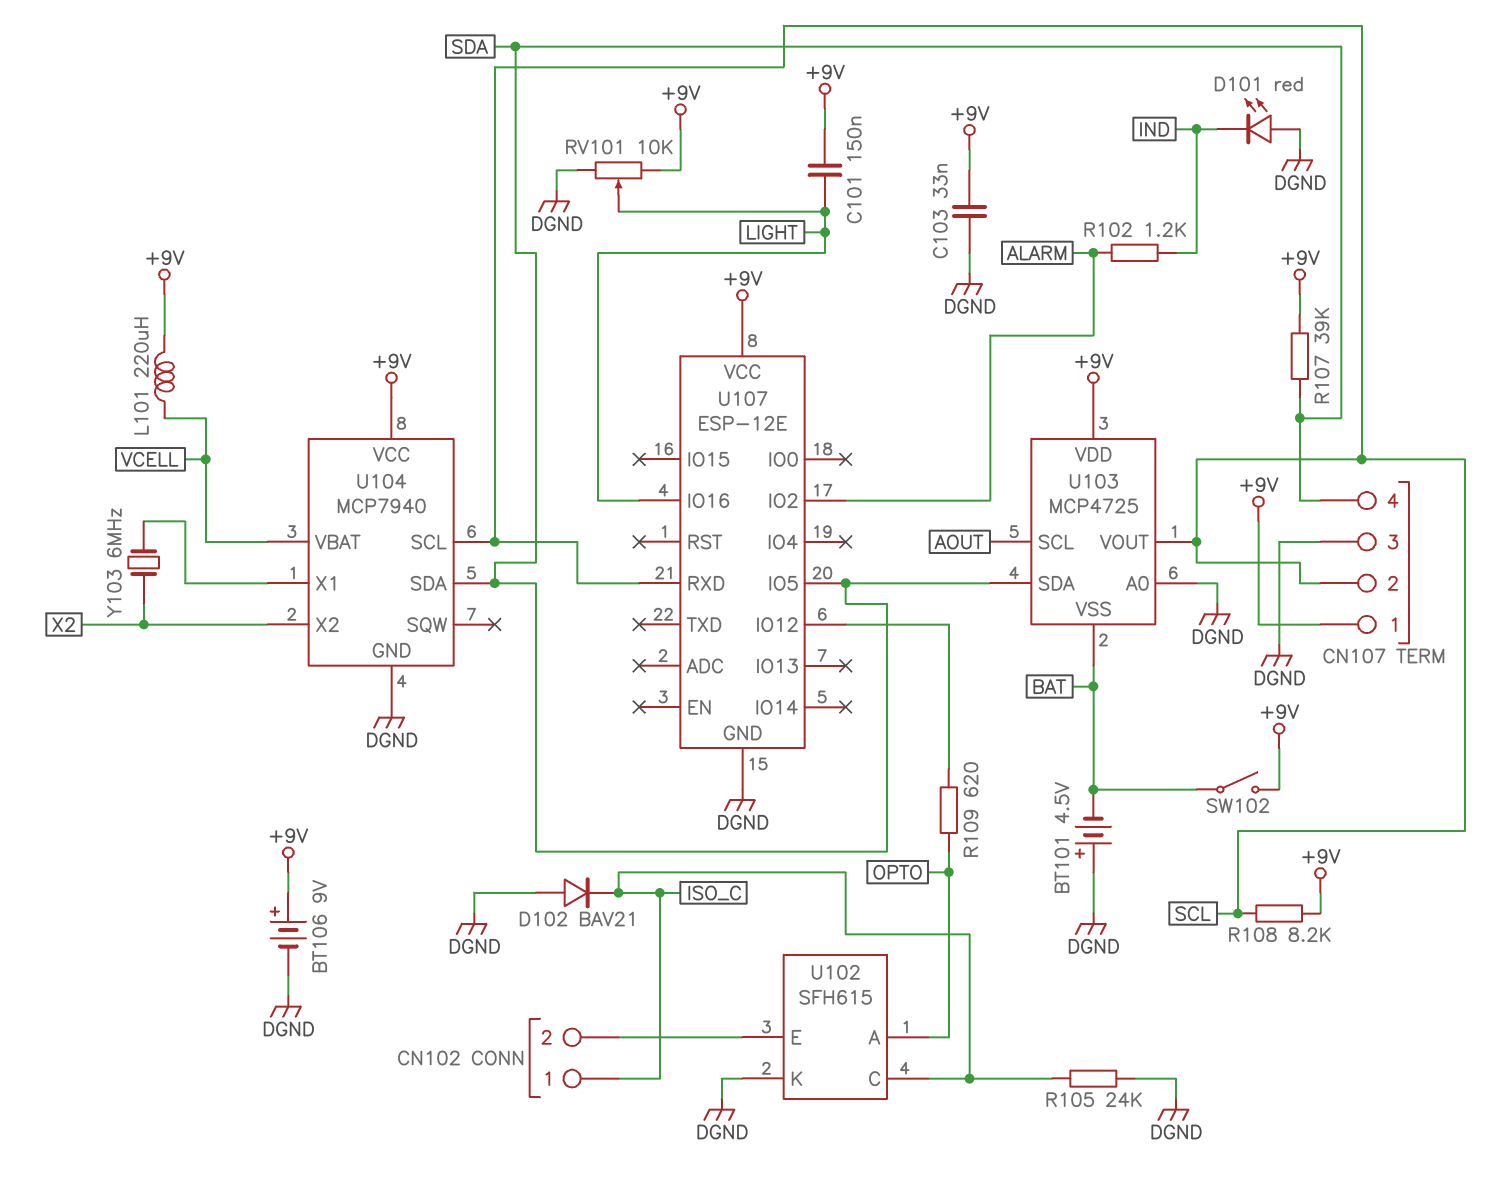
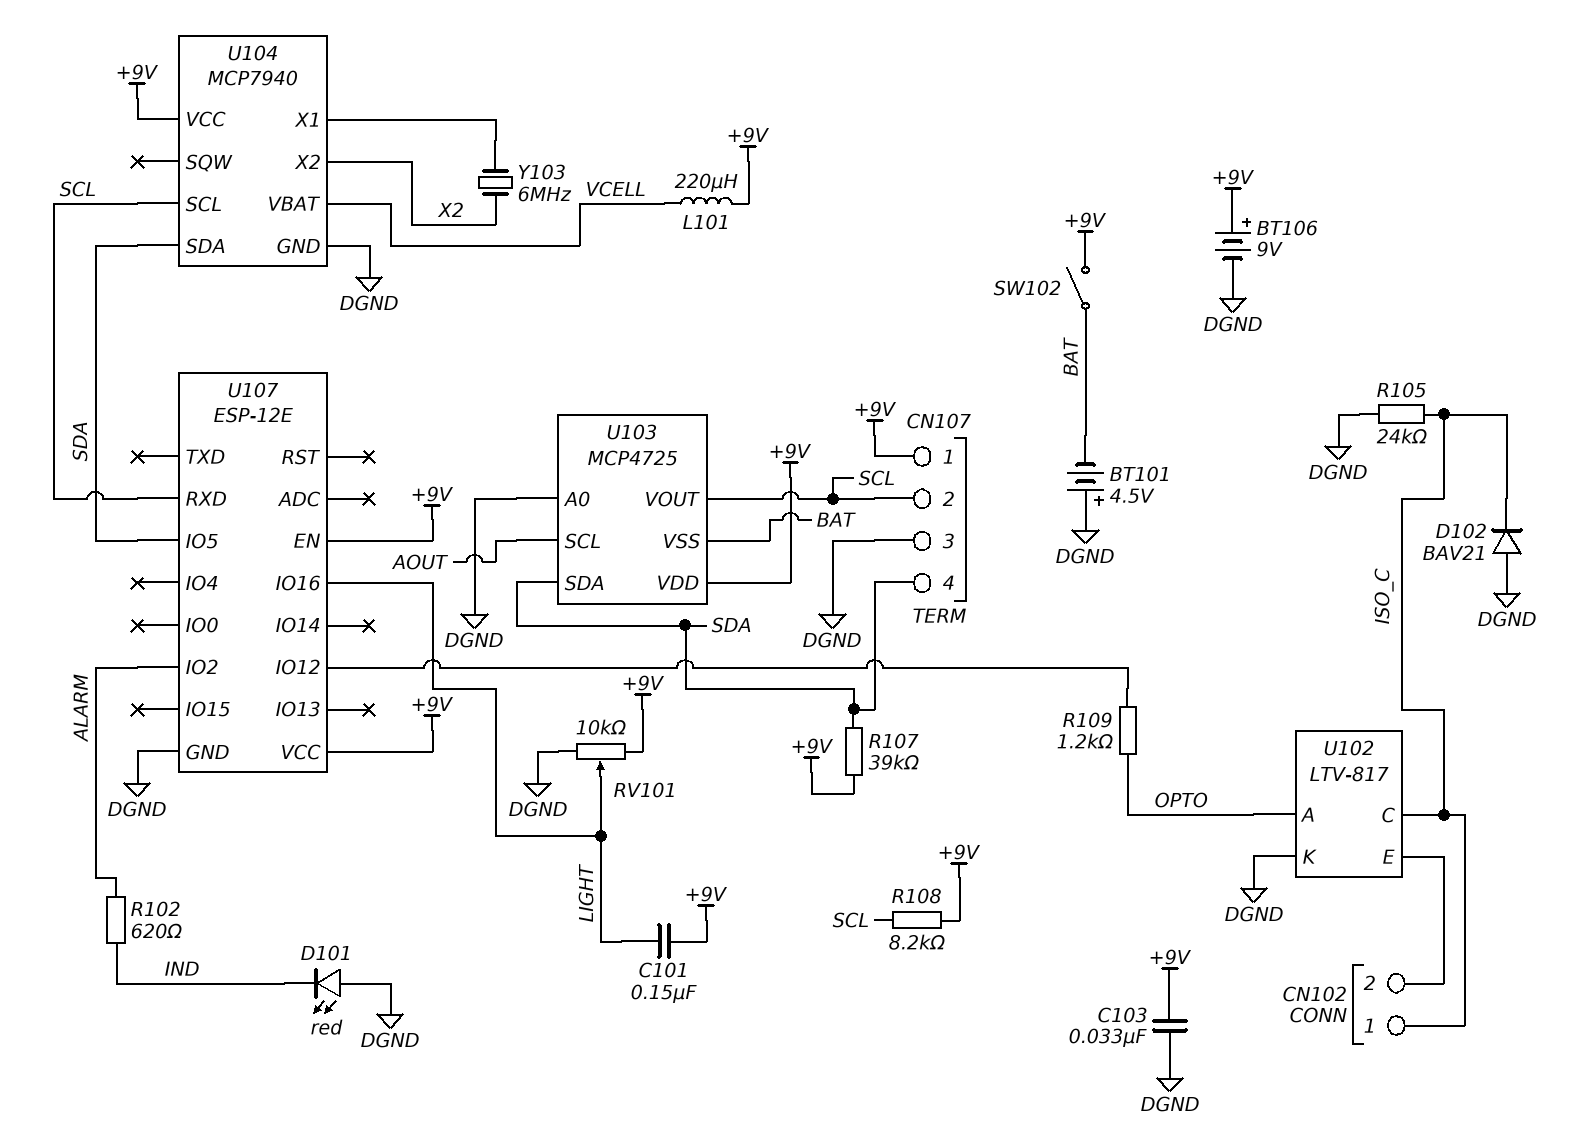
R102: 1.2k (ALARM, IND) -> 620 (ALARM, IND)
R109: 620 (OPTO, U107/IO12) -> 1.2k (OPTO, U107/IO12)
U102: SFH615 -> LTV-817
U107 pin EN: none -> +9V

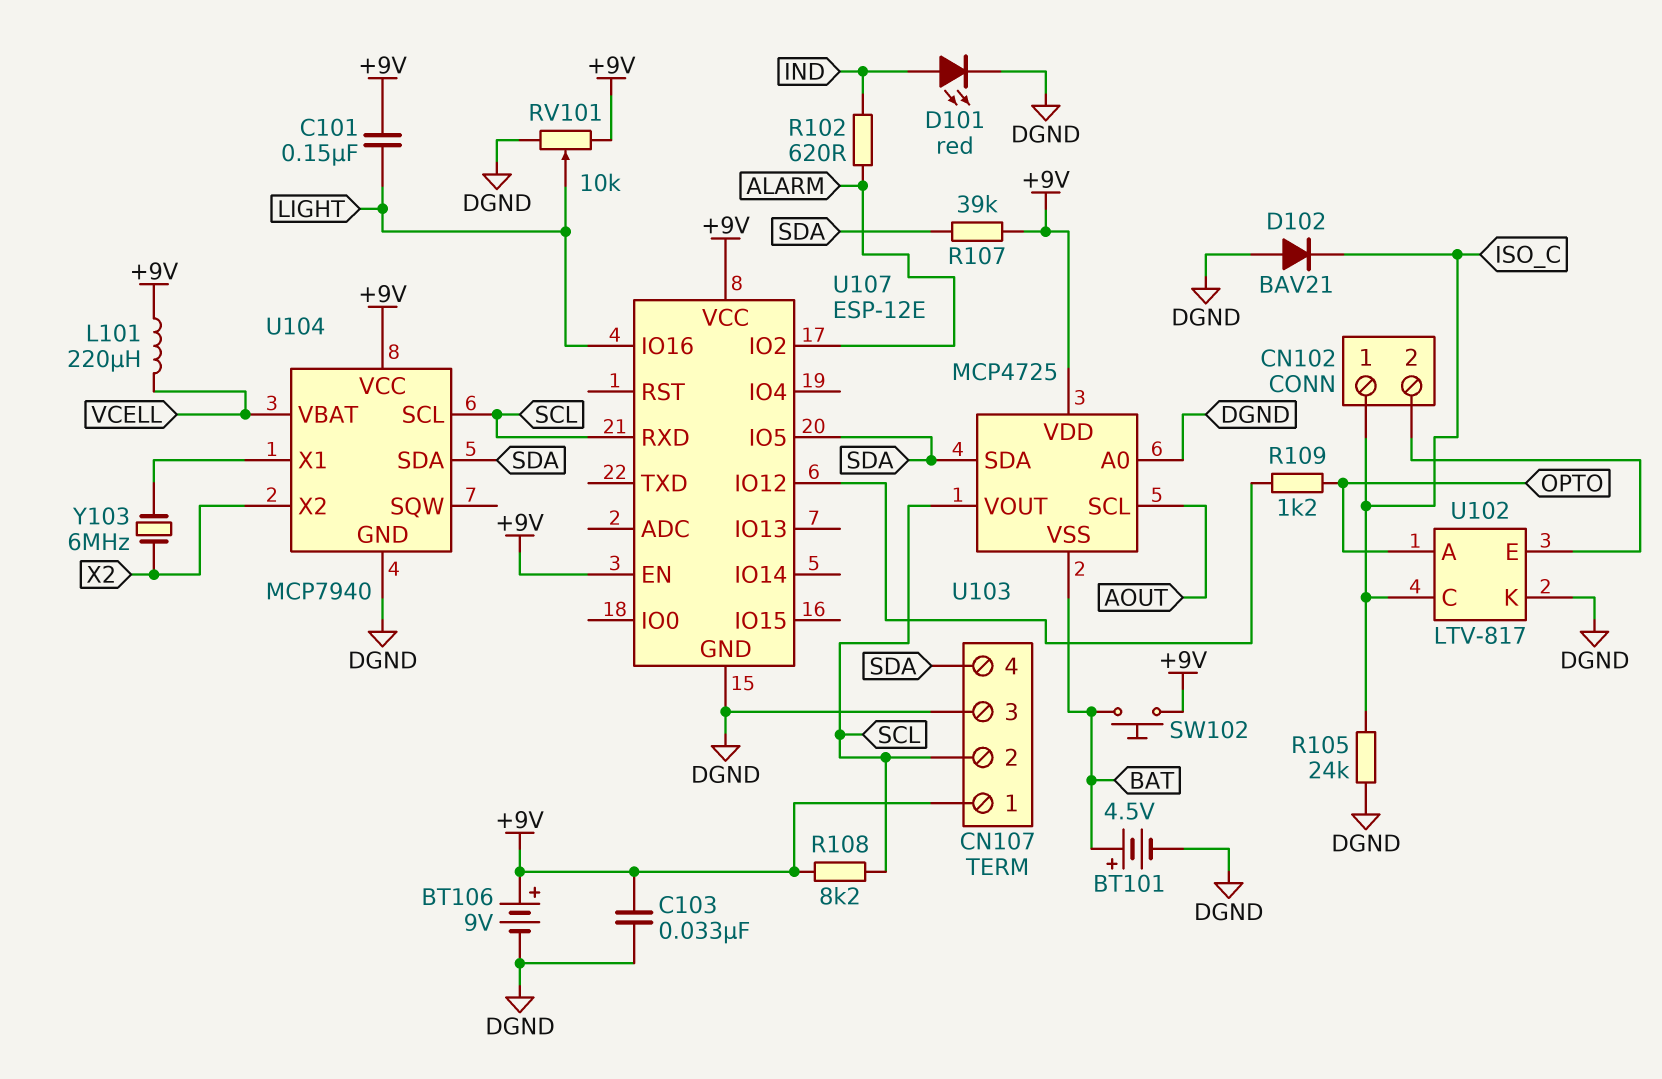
BT101: 4.5V (plus DGND, minus BAT) -> 4.5V (plus BAT, minus DGND)
D101: LED red (A DGND, K IND) -> LED red (A IND, K DGND)
SW102: switch (+9V, BAT) -> button (+9V, BAT)

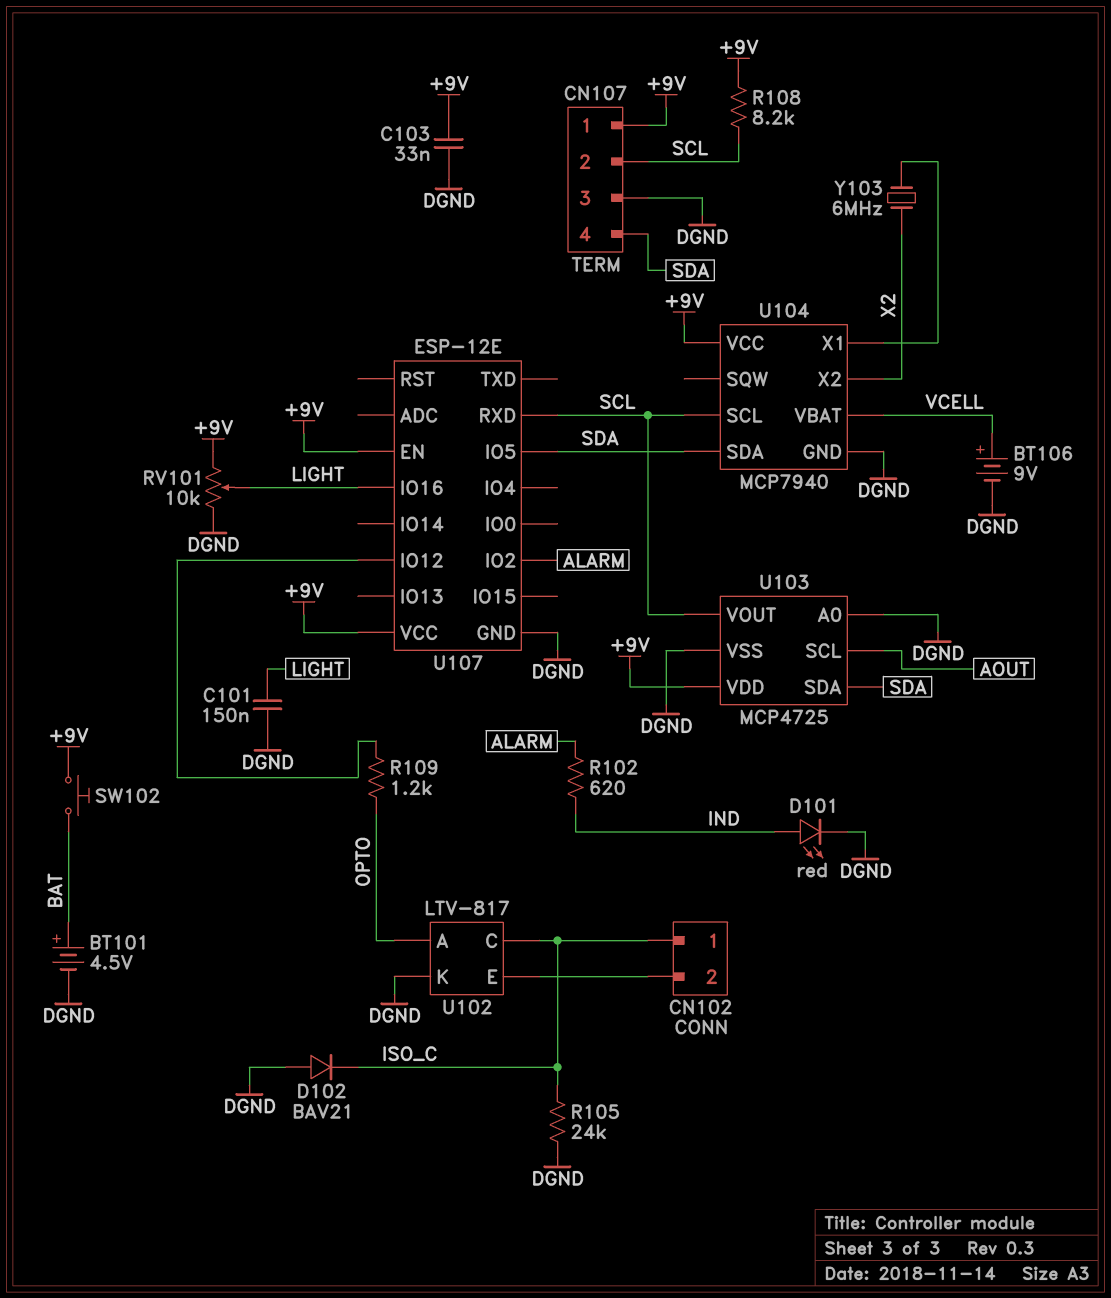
BT106: 9V (plus +9V, minus DGND) -> 9V (plus VCELL, minus DGND)
C101: 150nF (+9V, LIGHT) -> 150nF (DGND, LIGHT)
L101: 220uH (+9V, VCELL) -> none
R107: 39k (+9V, SDA) -> none
U103 pin VSS: BAT -> DGND

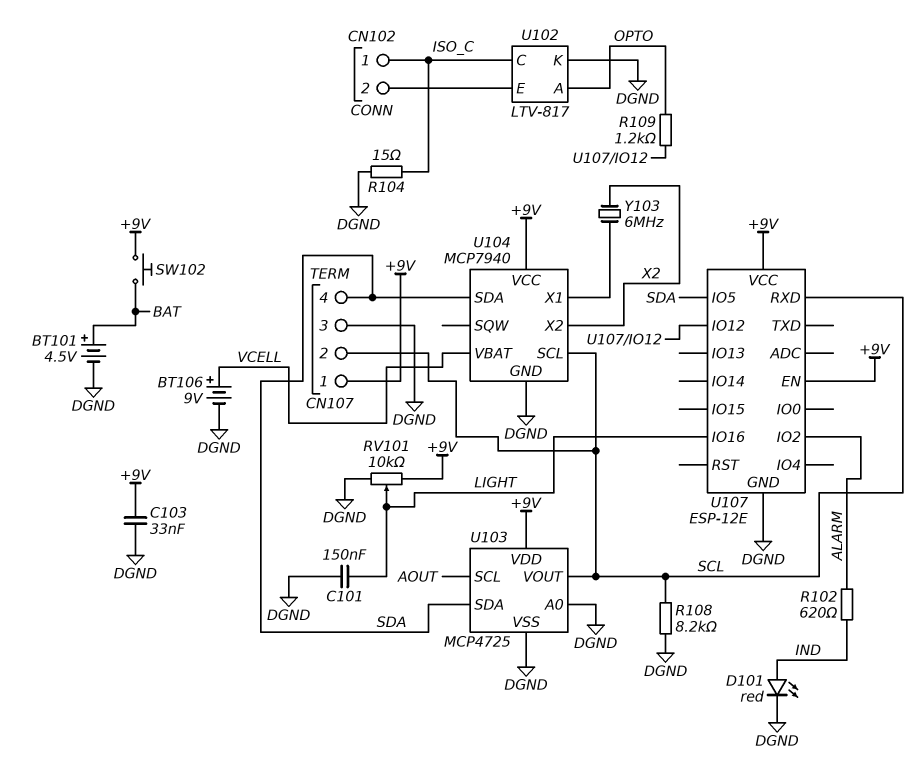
D102: diode BAV21 (A DGND, K ISO_C) -> none
R104: none -> 15 (DGND, ISO_C)
R105: 24k (DGND, ISO_C) -> none
R108: 8.2k (+9V, SCL) -> 8.2k (DGND, SCL)

